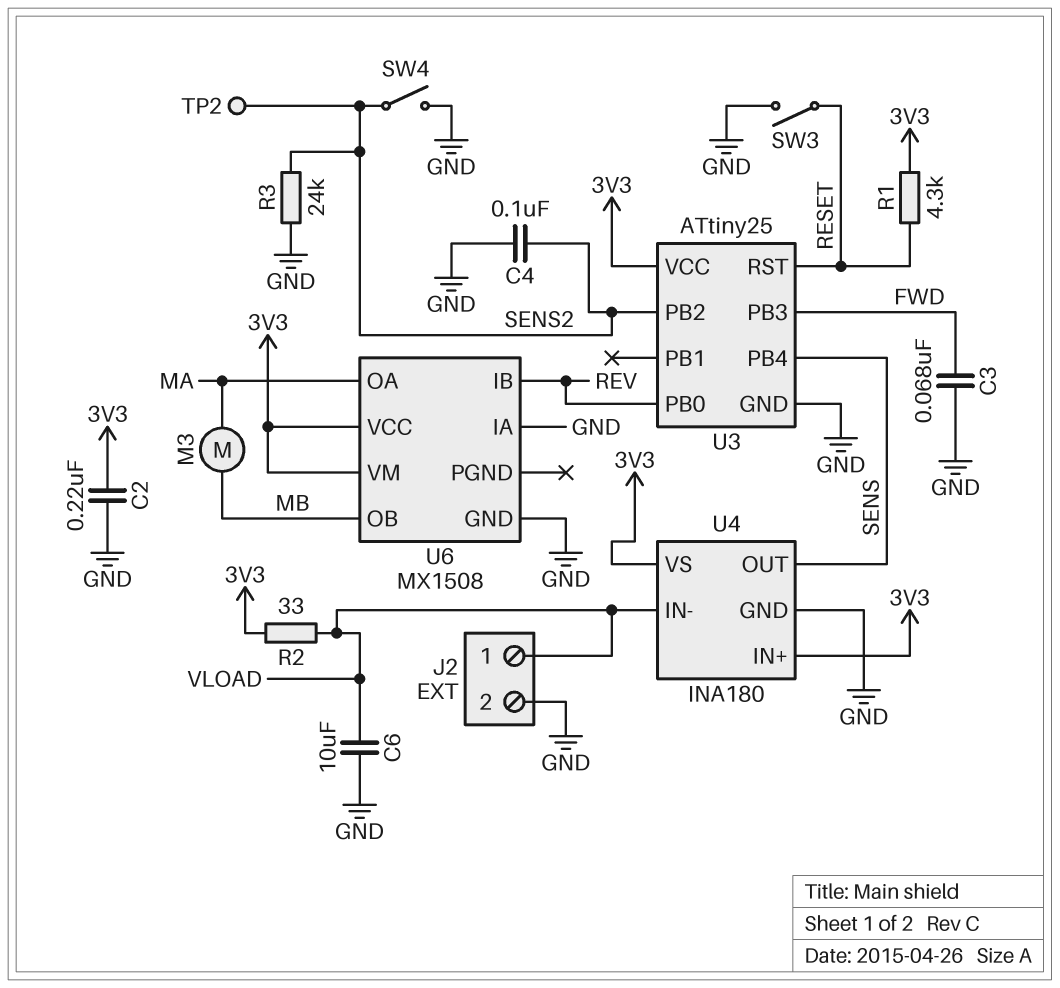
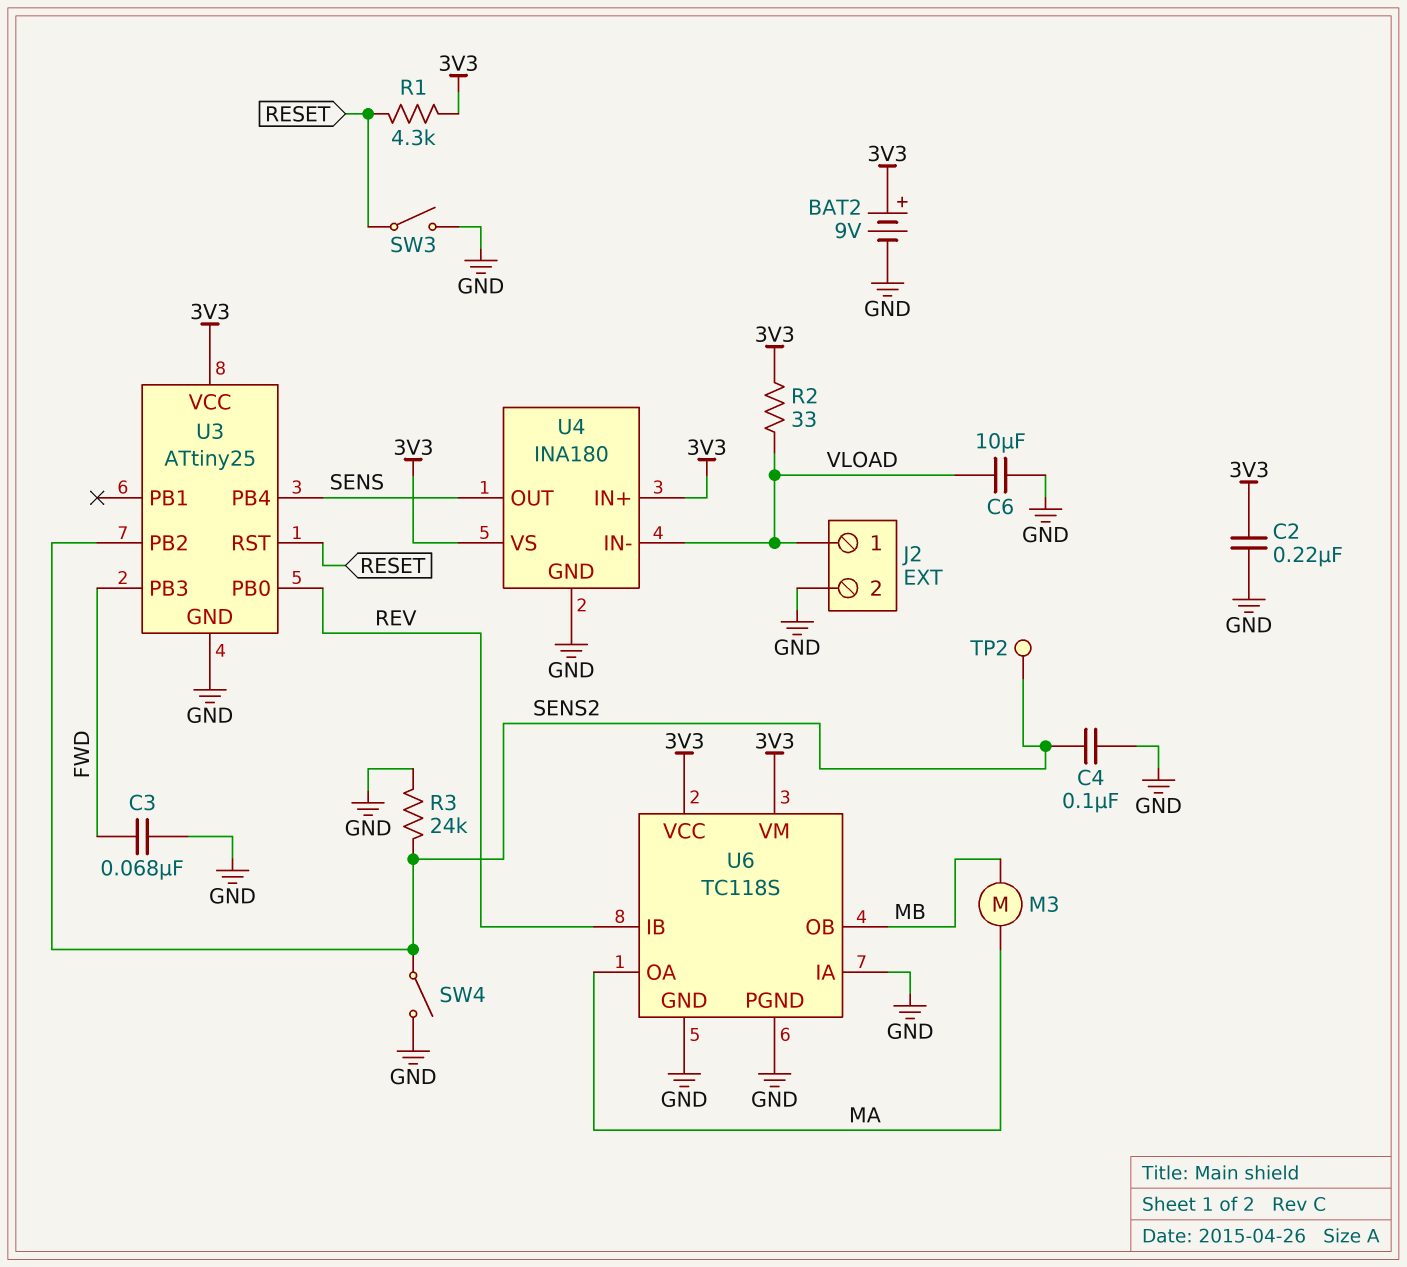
BAT2: none -> 9V (plus 3V3, minus GND)
U6: MX1508 -> TC118S
U6 pin PGND: none -> GND

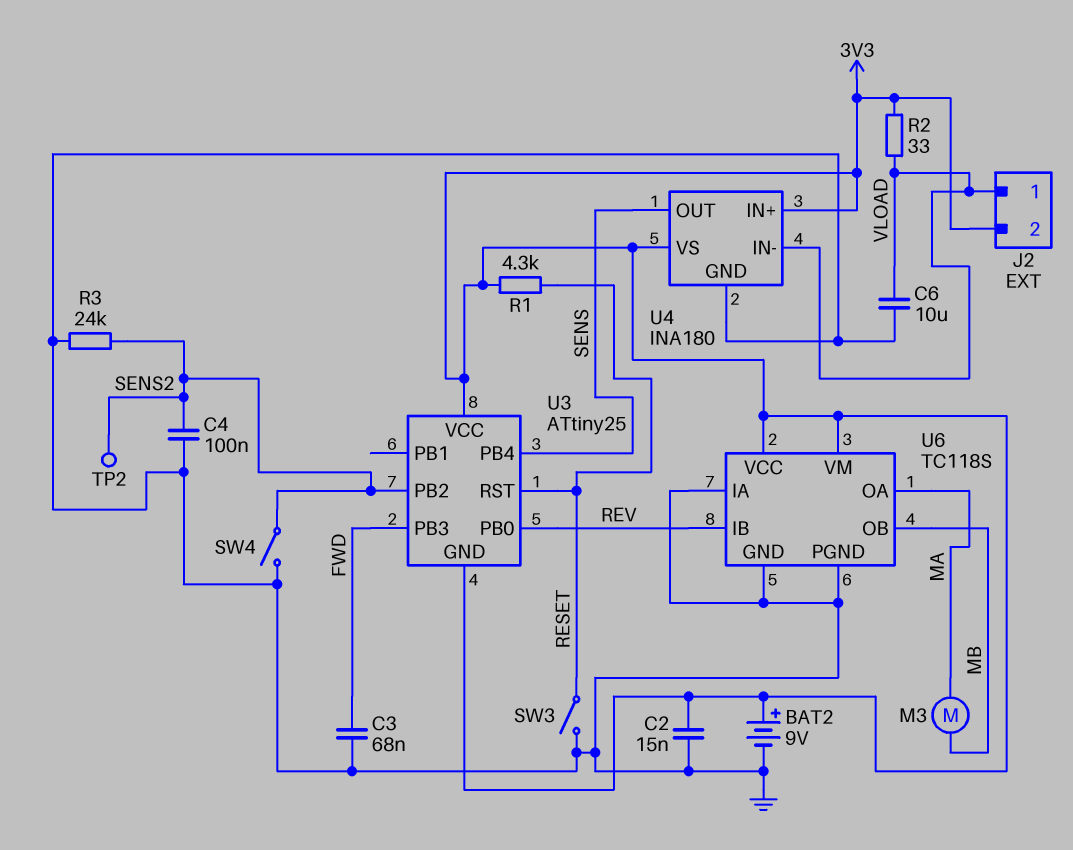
C2: 220nF (3V3, GND) -> 15nF (3V3, GND)
J2 pin 2: GND -> 3V3
U3 pin GND: GND -> 3V3

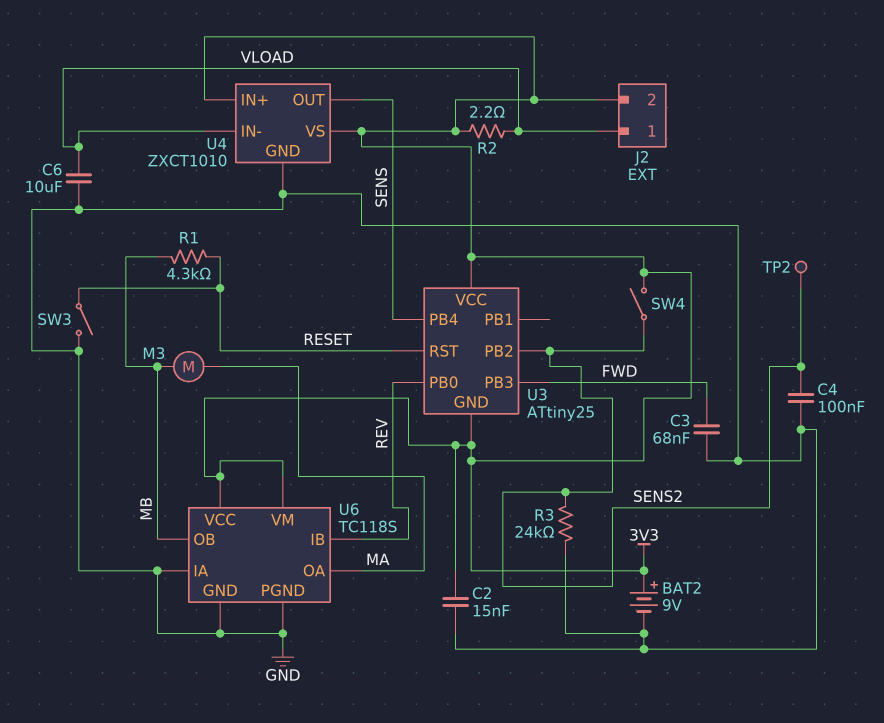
R1: 4.3k (3V3, RESET) -> 4.3k (MB, RESET)
R2: 33 (3V3, VLOAD) -> 2.2 (3V3, VLOAD)
SW4: switch (GND, SENS2) -> switch (3V3, SENS2)
U4: INA180 -> ZXCT1010

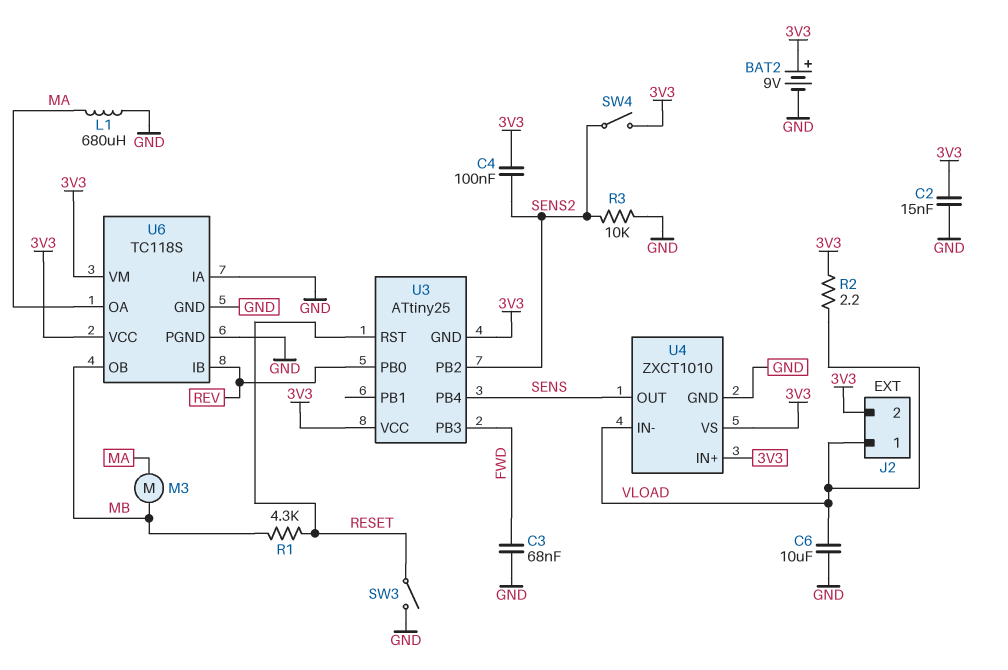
C4: 100nF (GND, SENS2) -> 100nF (3V3, SENS2)
L1: none -> 680uH (GND, MA)
R3: 24k (GND, SENS2) -> 10k (GND, SENS2)
TP2: test point (SENS2) -> none

